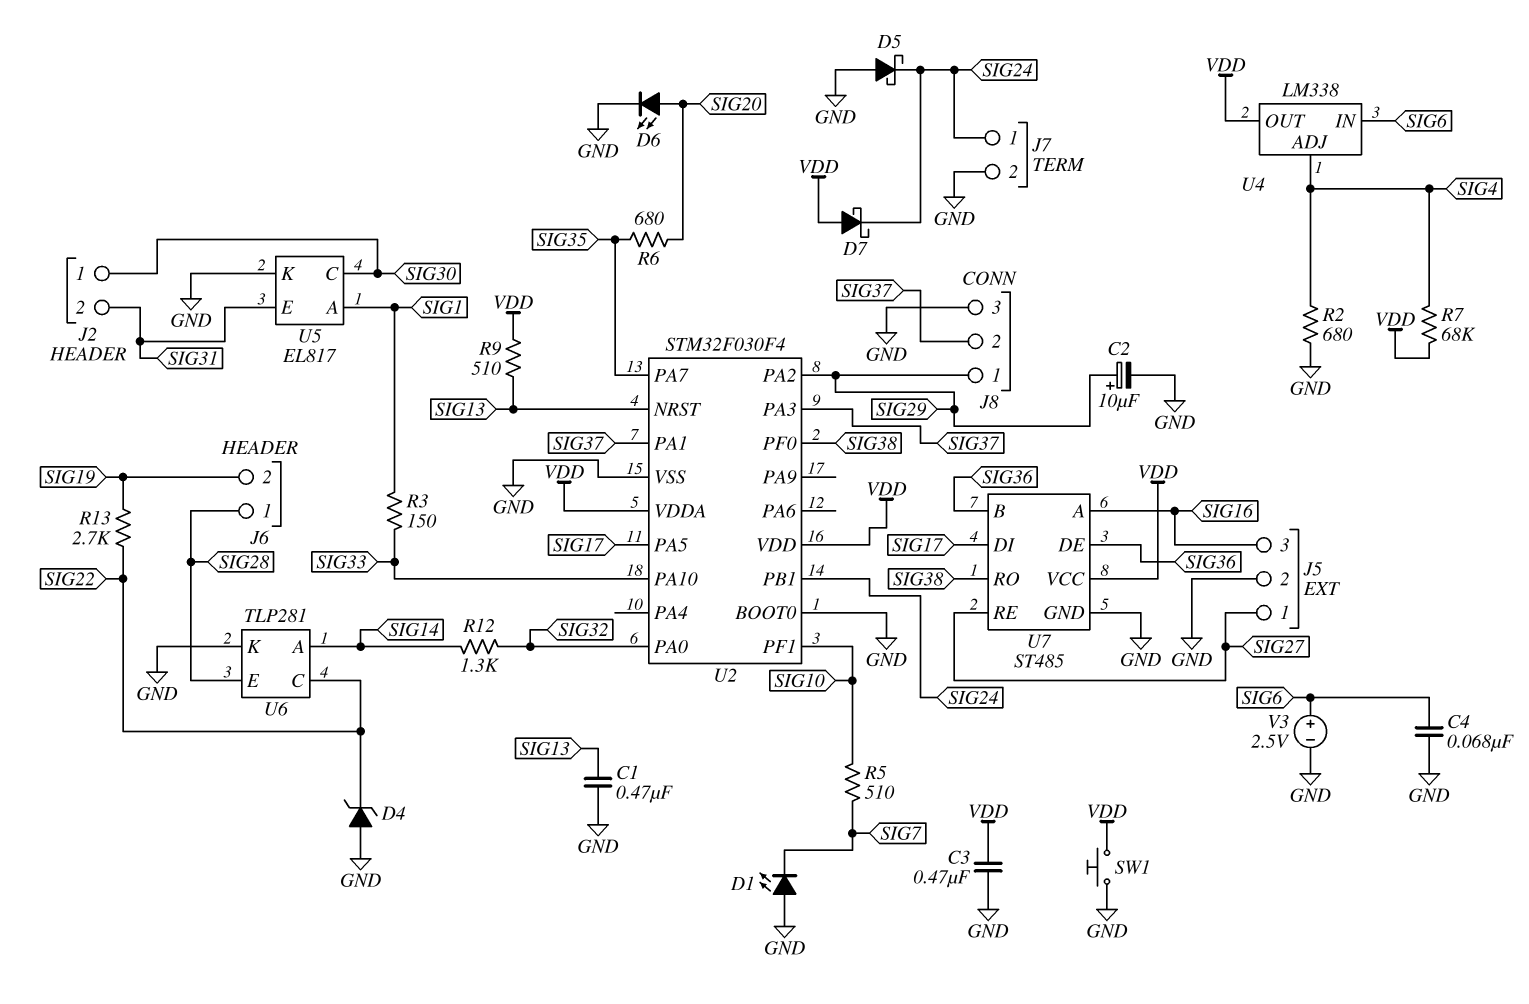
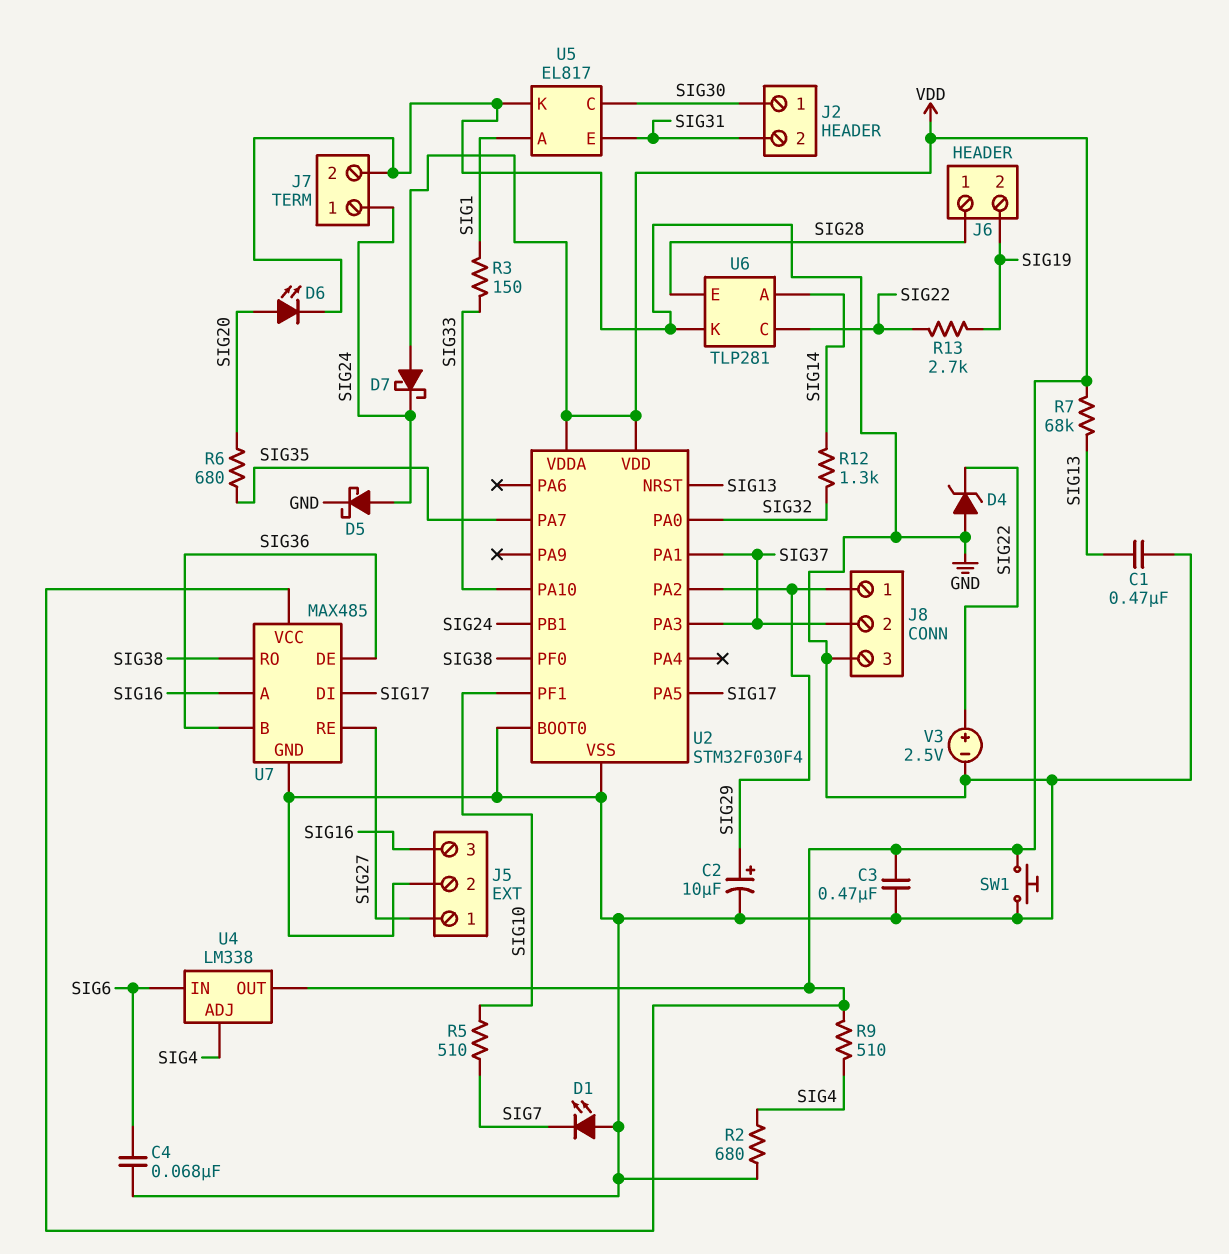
D5: schottky (A GND, K SIG24) -> schottky (A SIG24, K GND)
R7: 68k (SIG4, VDD) -> 68k (SIG13, VDD)
R9: 510 (SIG13, VDD) -> 510 (SIG4, VDD)
U7: ST485 -> MAX485
V3: 2.5V (plus SIG6, minus GND) -> 2.5V (plus SIG22, minus GND)

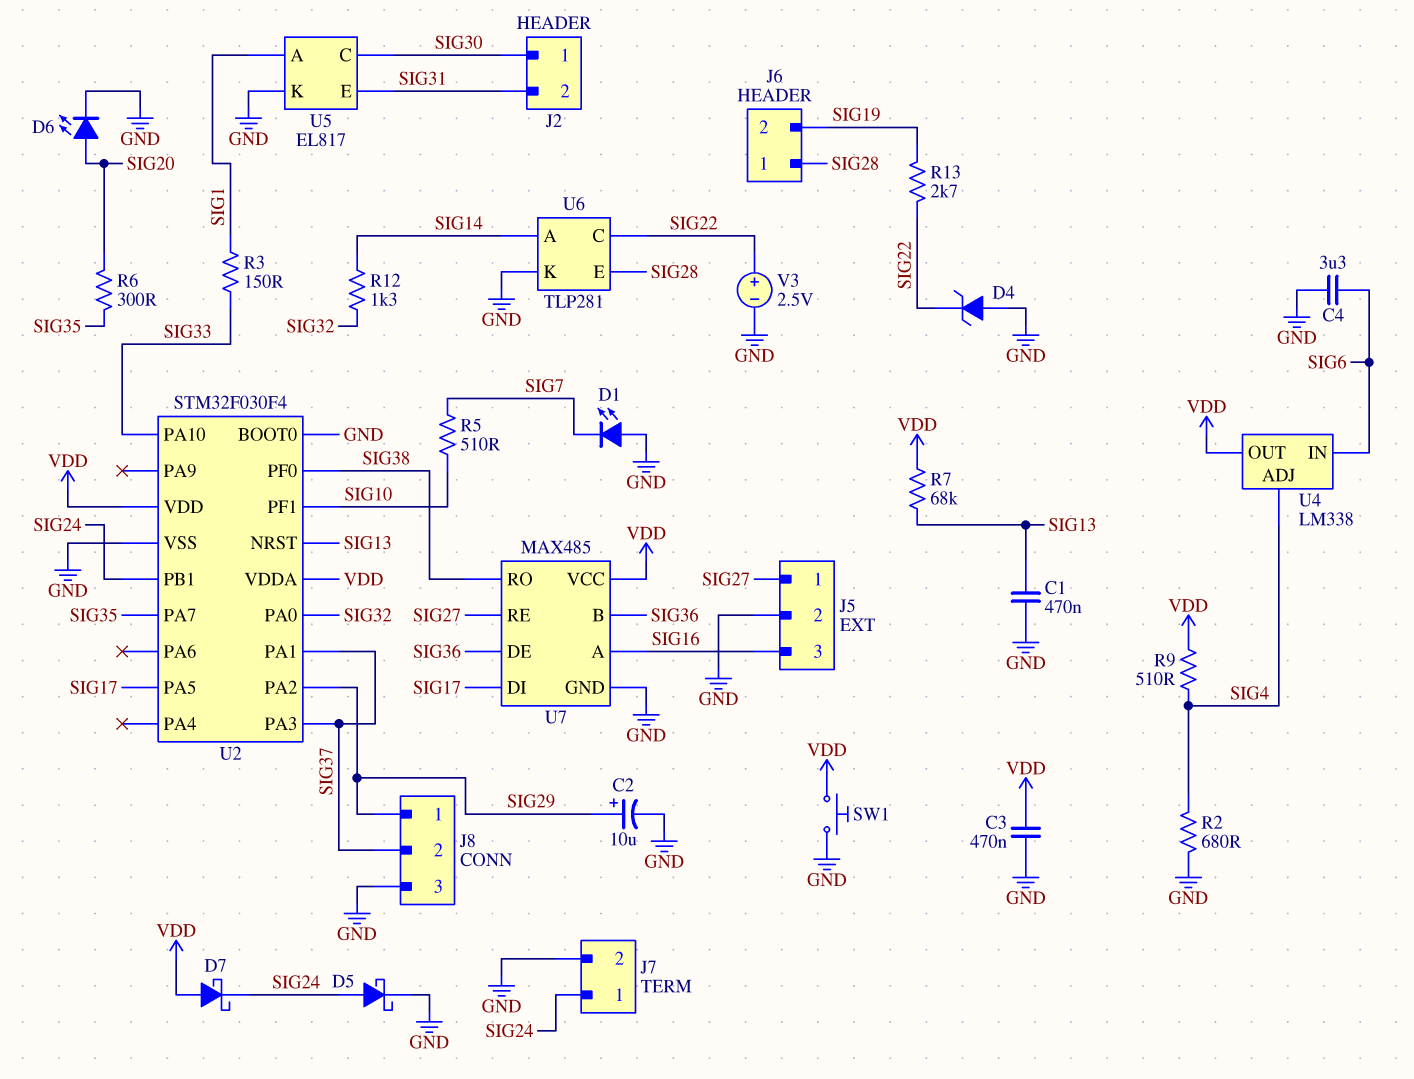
C4: 68nF (GND, SIG6) -> 3.3uF (GND, SIG6)
R6: 680 (SIG20, SIG35) -> 300 (SIG20, SIG35)

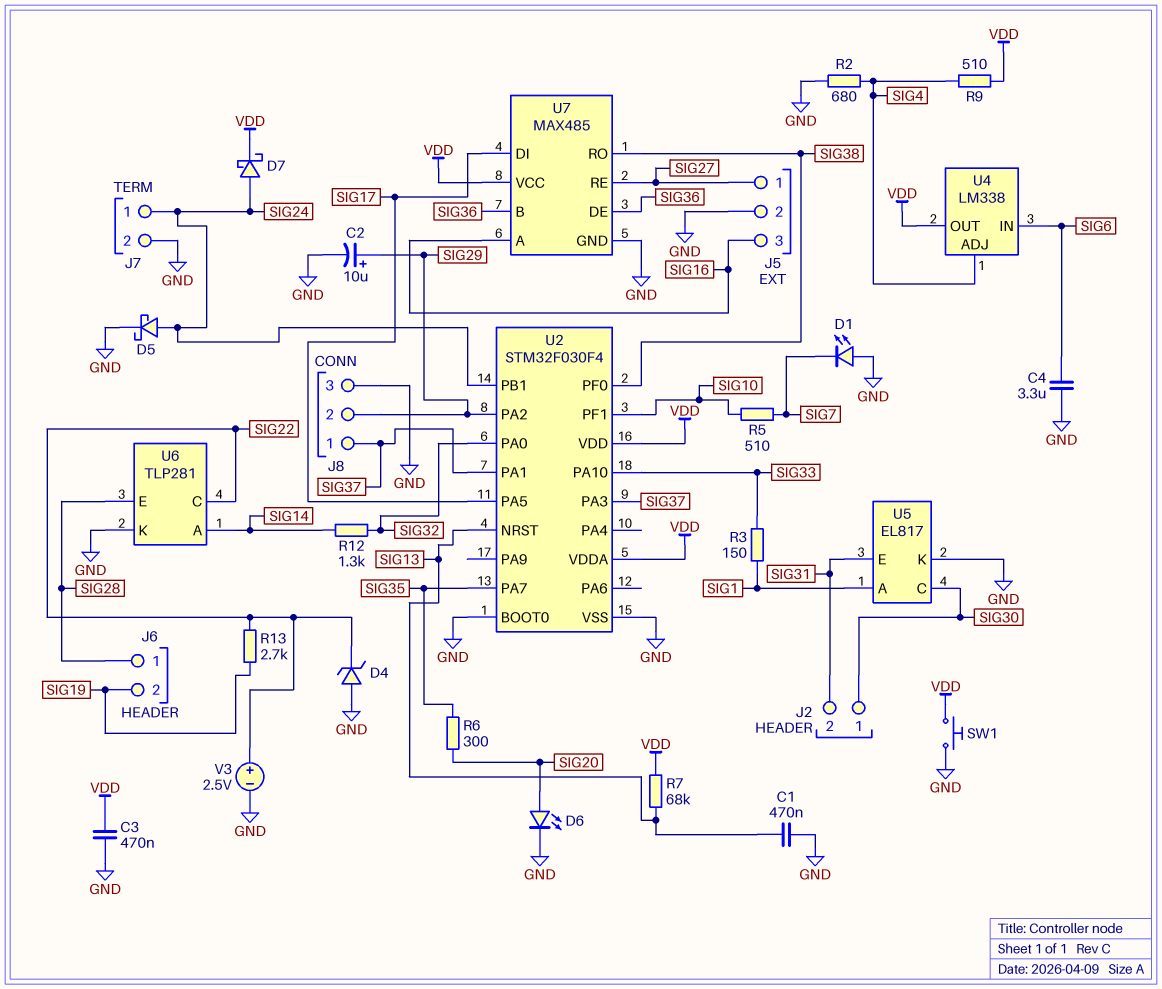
D7: schottky (A VDD, K SIG24) -> schottky (A SIG24, K VDD)
J8 pin 1: SIG29 -> SIG37
J8 pin 2: SIG37 -> SIG29

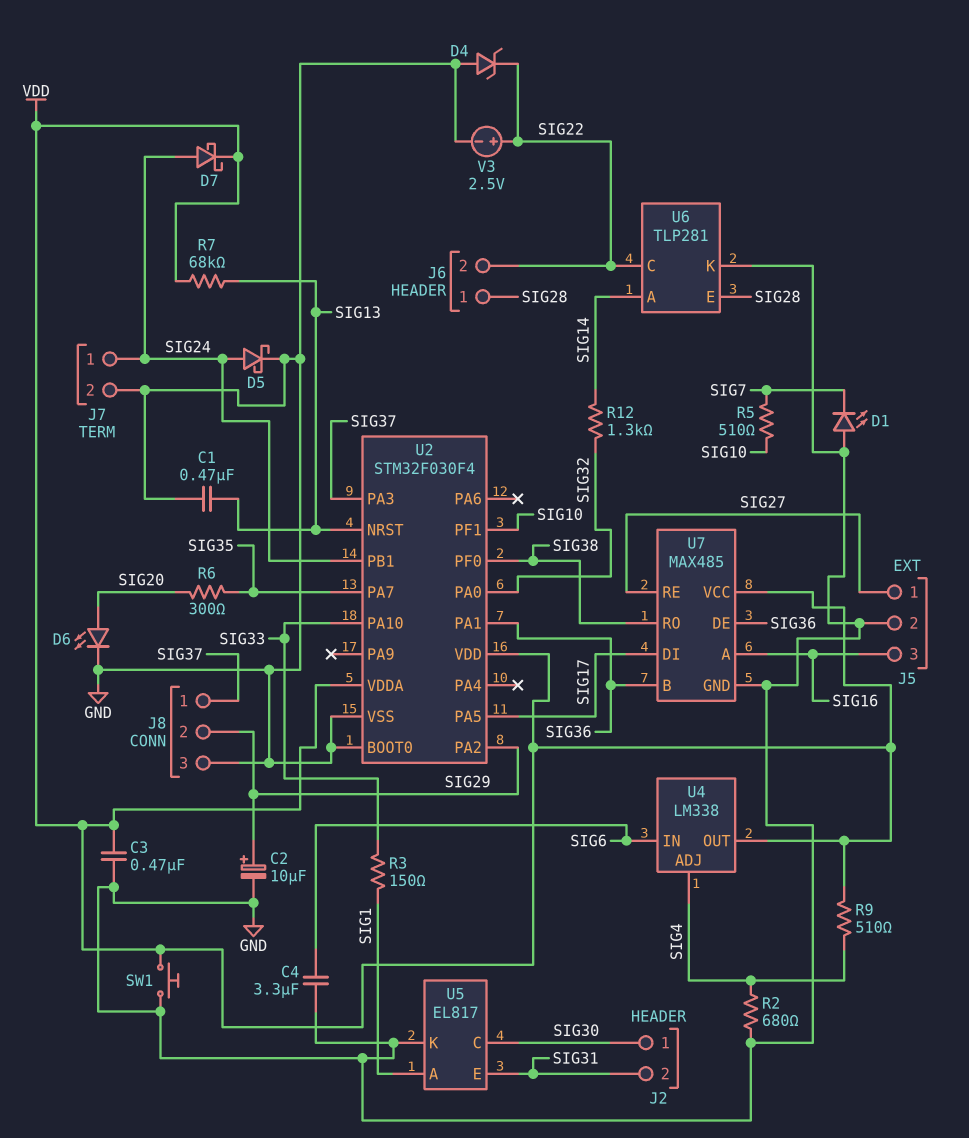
J6 pin 2: SIG19 -> SIG22
R13: 2.7k (SIG19, SIG22) -> none
U2 pin PA1: SIG37 -> SIG36

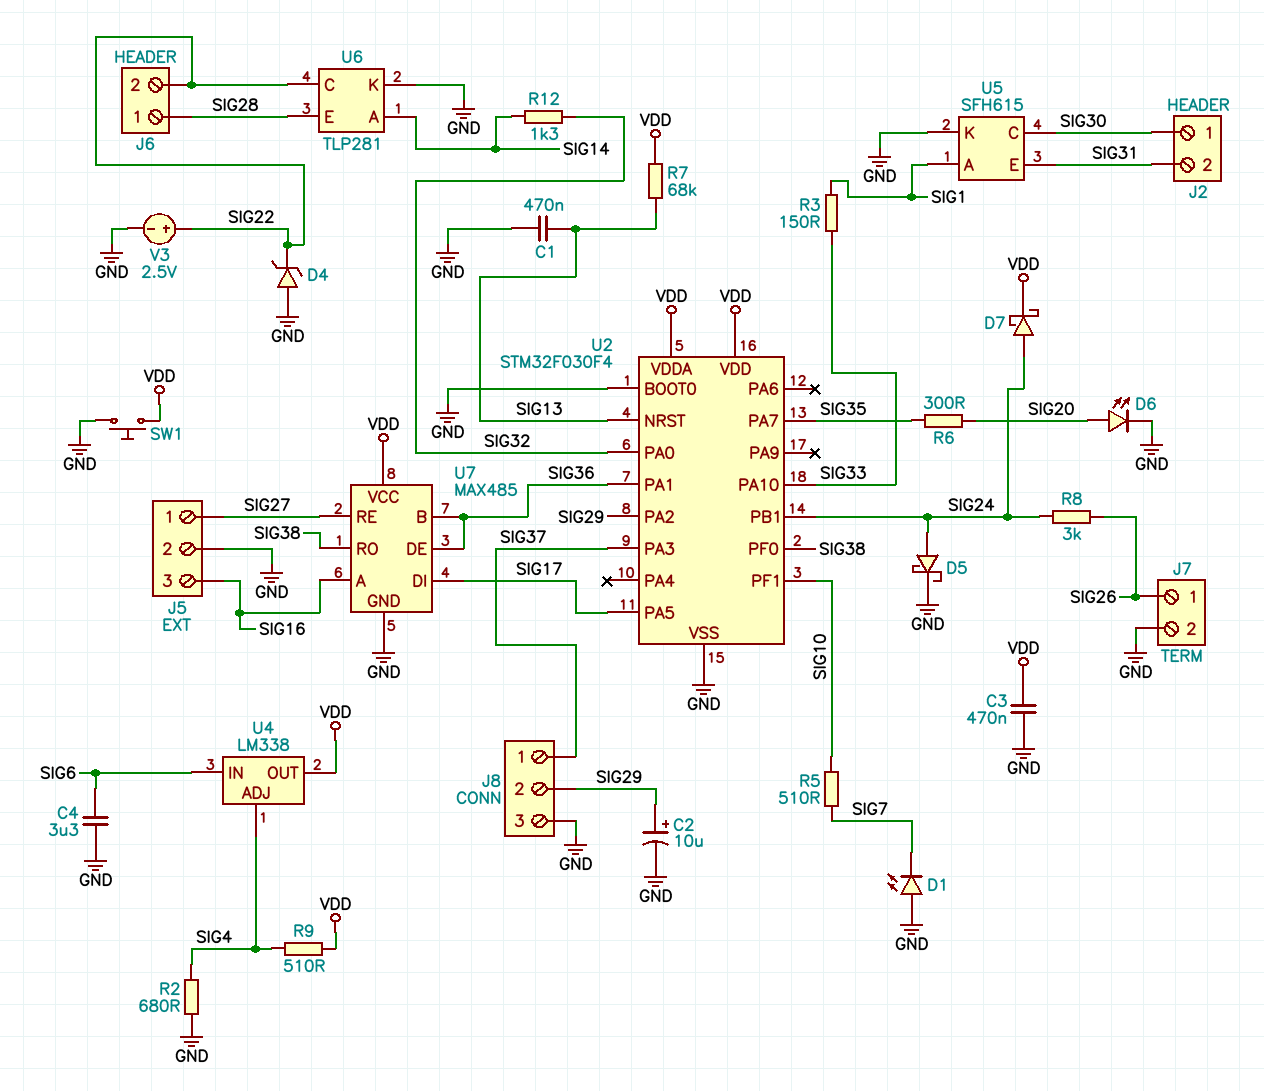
J7 pin 1: SIG24 -> SIG26
R8: none -> 3k (SIG24, SIG26)
U5: EL817 -> SFH615

